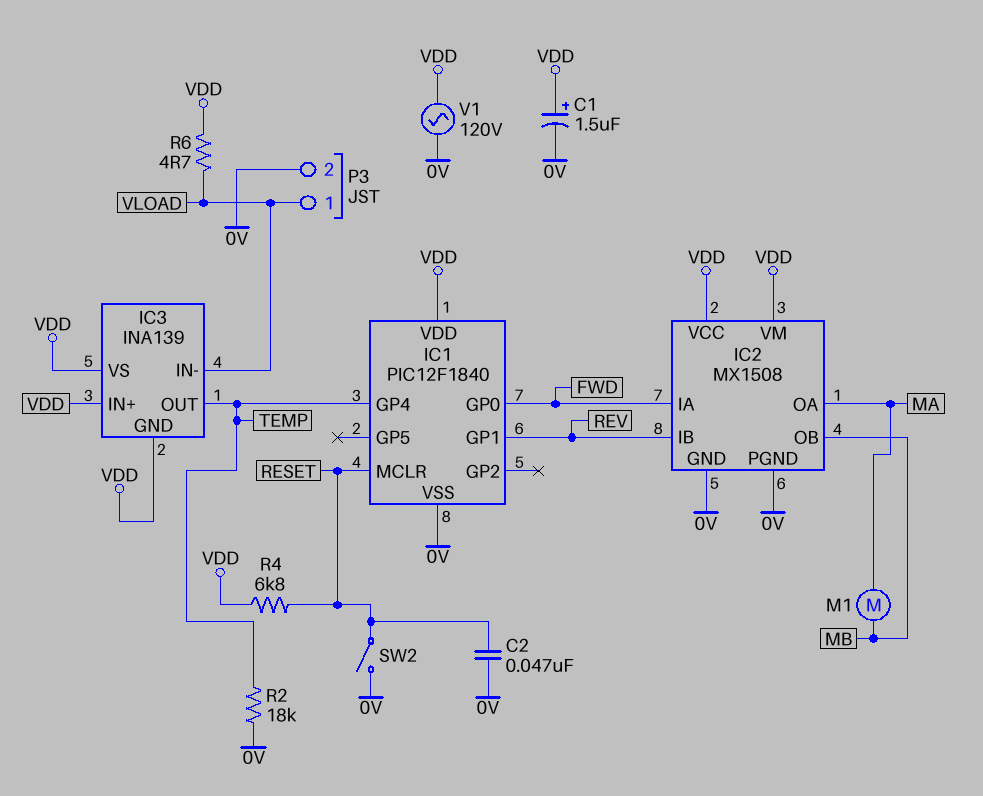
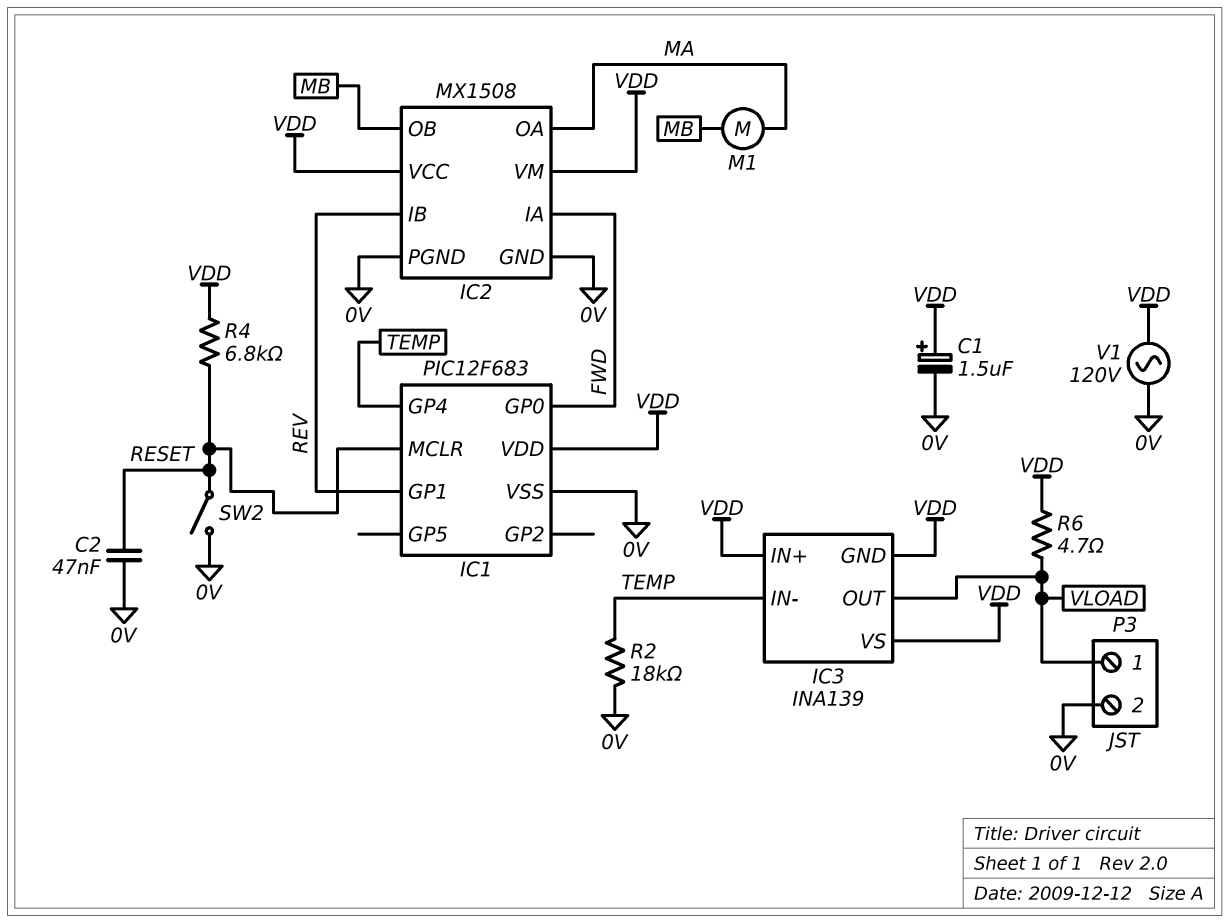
IC1: PIC12F1840 -> PIC12F683
IC3 pin IN-: VLOAD -> TEMP
IC3 pin OUT: TEMP -> VLOAD

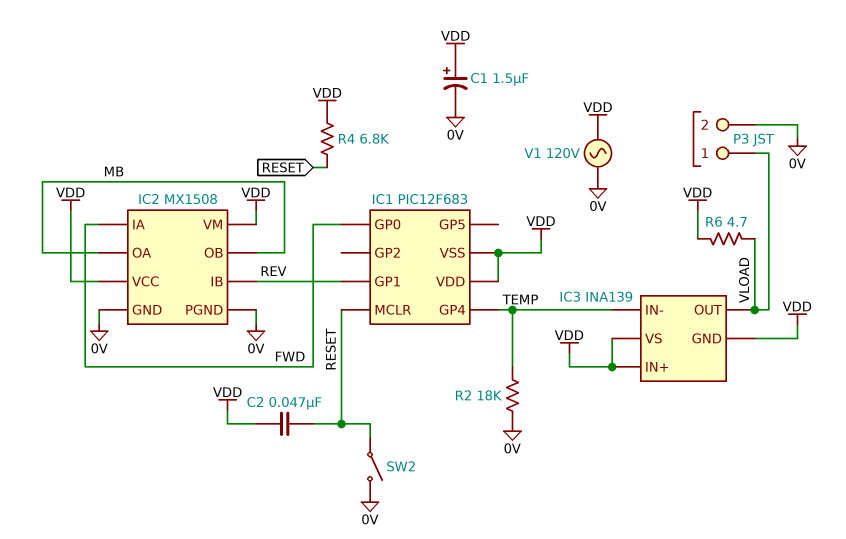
C2: 47nF (0V, RESET) -> 47nF (RESET, VDD)
IC1 pin VSS: 0V -> VDD
IC2 pin OA: MA -> MB
M1: motor (MA, MB) -> none

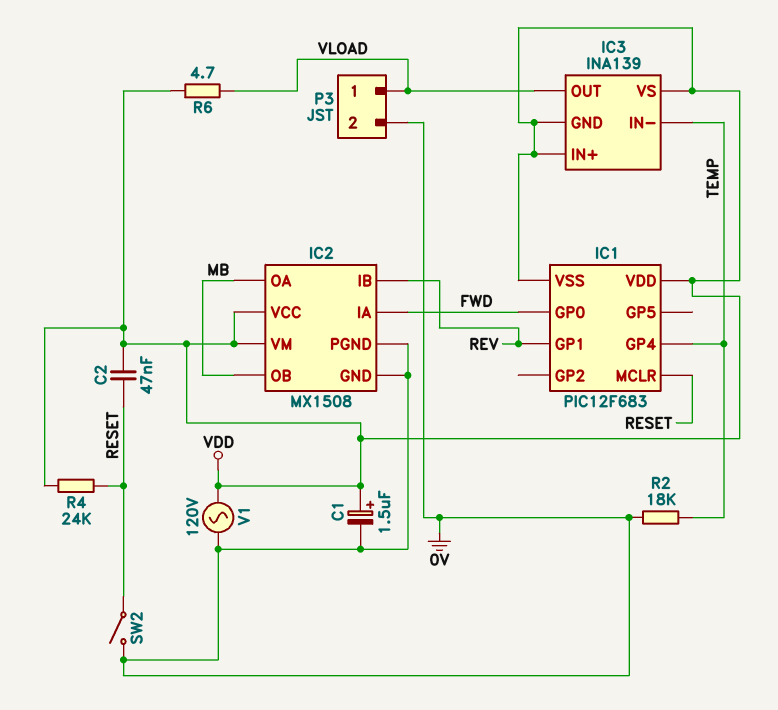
R4: 6.8k (RESET, VDD) -> 24k (RESET, VDD)

